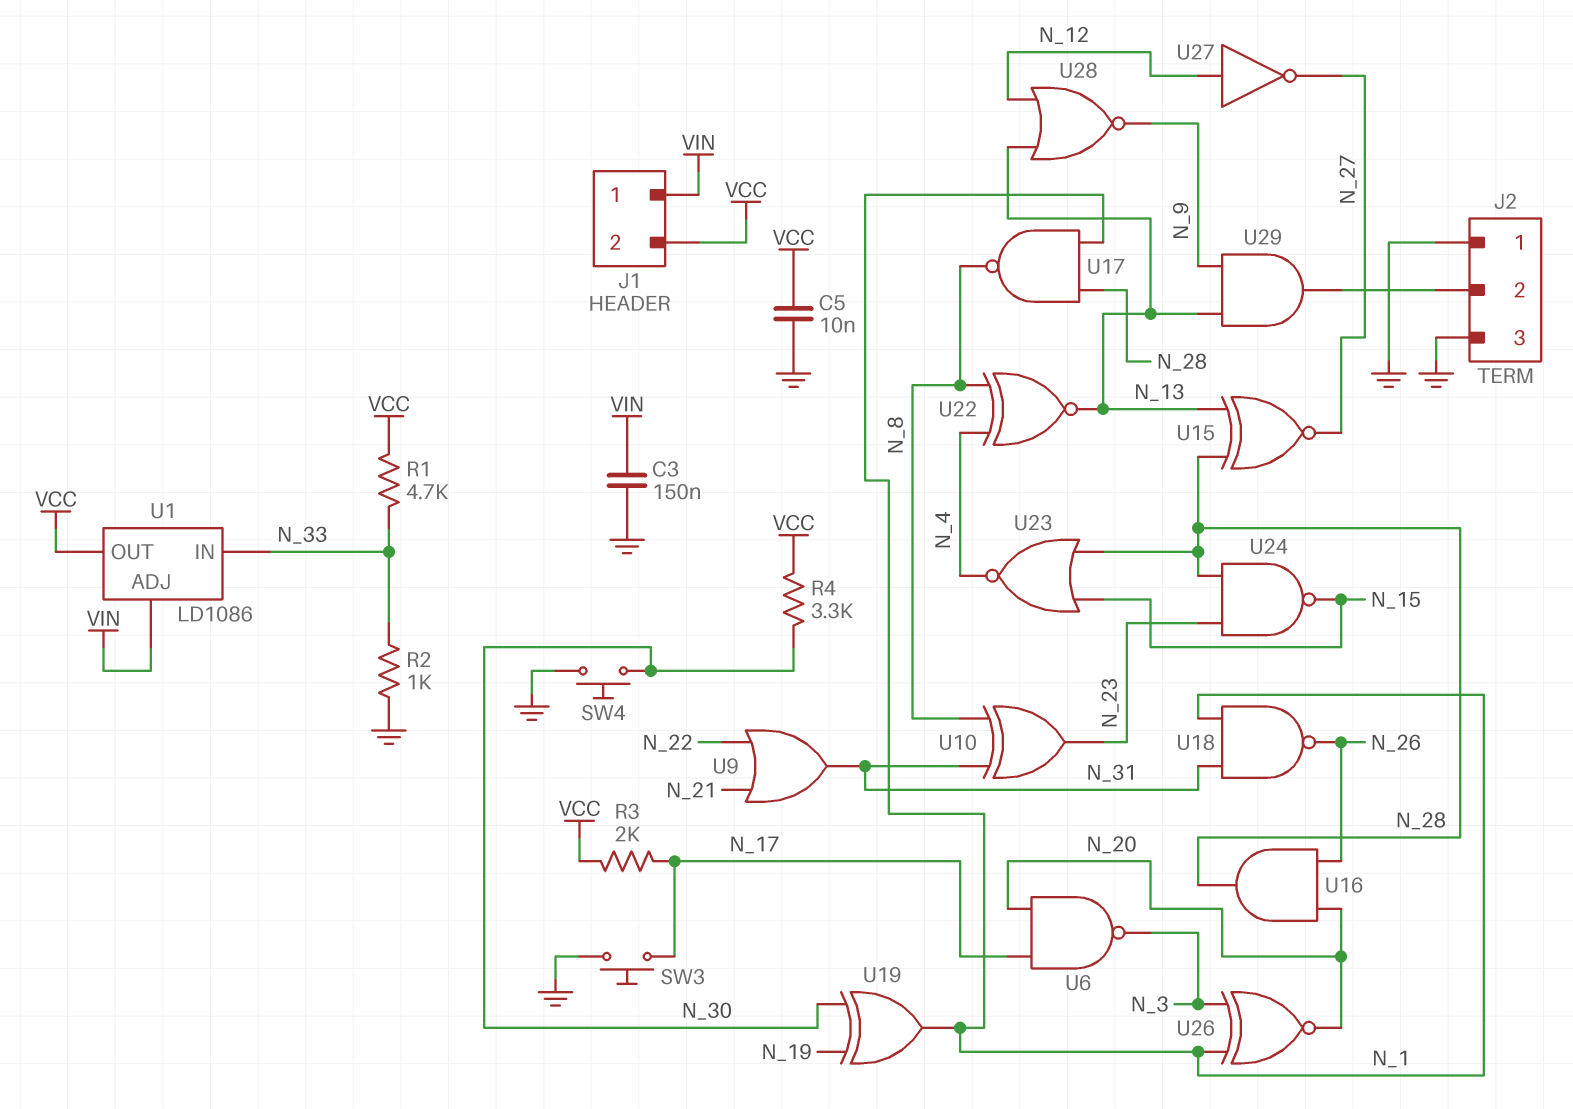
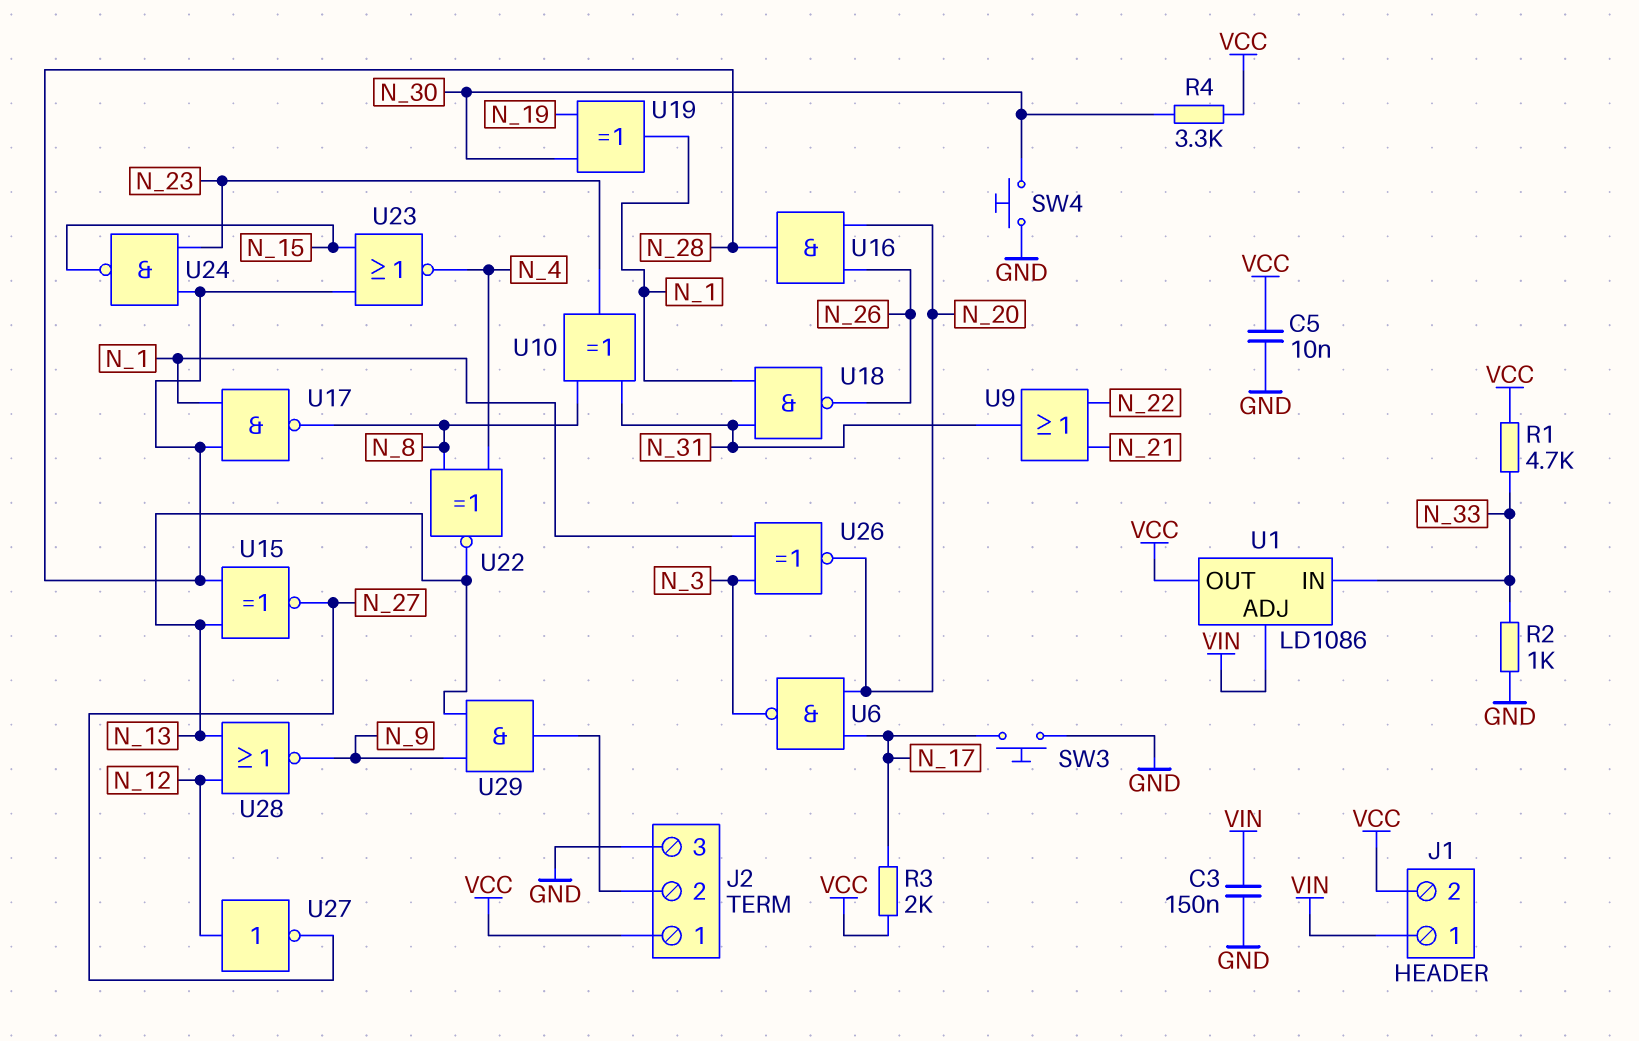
J2 pin 1: GND -> VCC

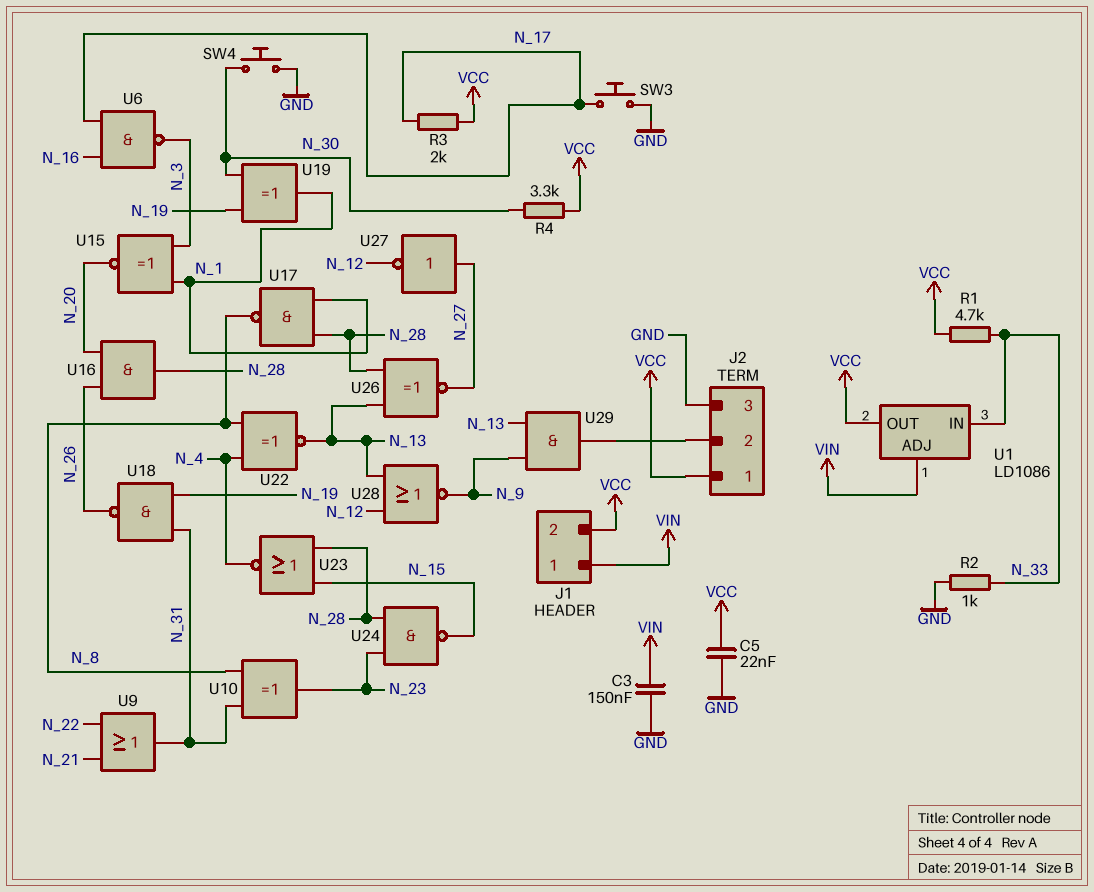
C5: 10nF (GND, VCC) -> 22nF (GND, VCC)
U6: NAND (in N_17, in N_20, out N_3) -> NAND (in N_16, in N_17, out N_3)
U15: XNOR (in N_13, in N_28, out N_27) -> XNOR (in N_1, in N_3, out N_20)
U18: NAND (in N_1, in N_31, out N_26) -> NAND (in N_19, in N_31, out N_26)
U26: XNOR (in N_1, in N_3, out N_20) -> XNOR (in N_13, in N_28, out N_27)
U27: NOT (in N_12, out N_27) -> NOT (in N_27, out N_12)

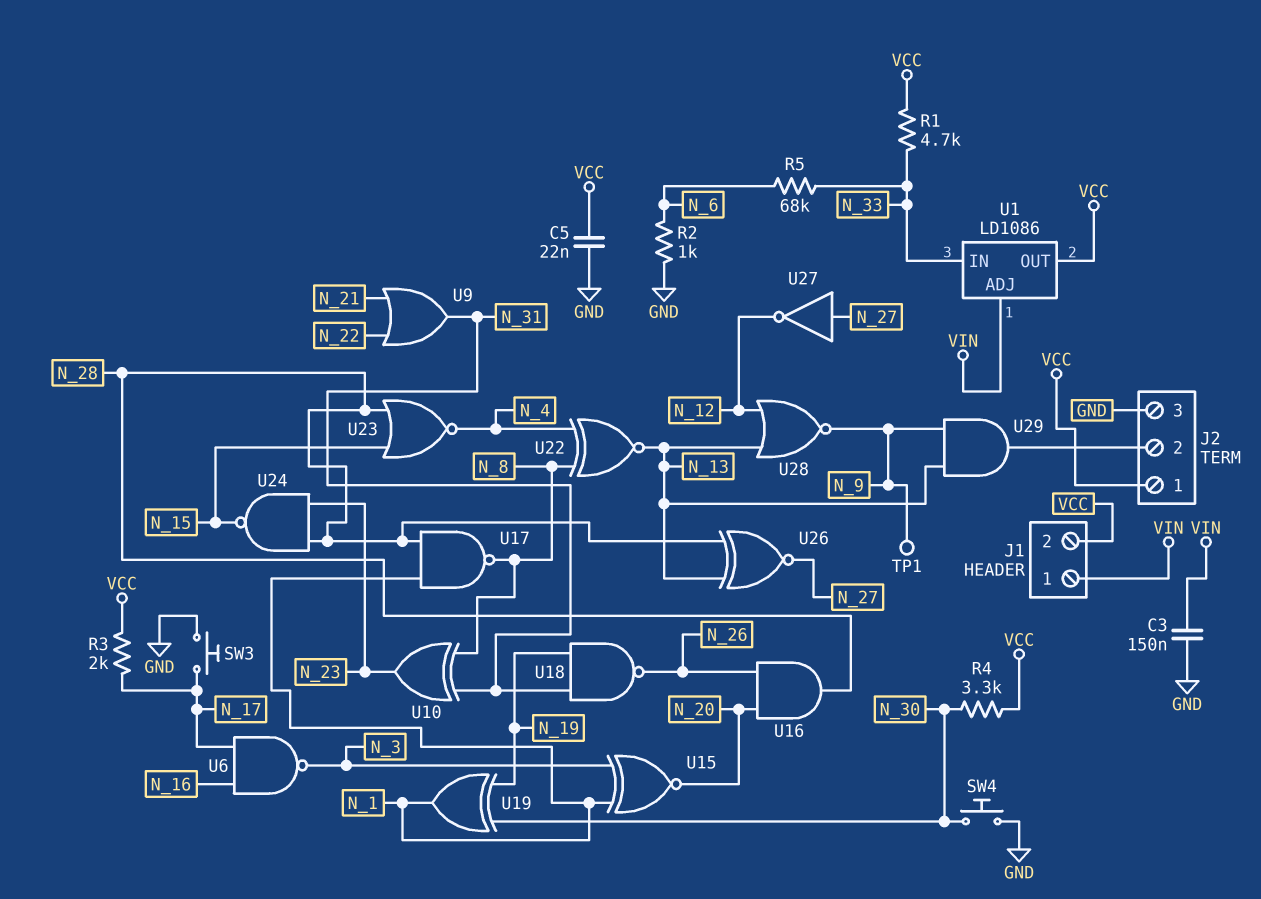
R2: 1k (GND, N_33) -> 1k (GND, N_6)
R5: none -> 68k (N_6, N_33)
TP1: none -> test point (N_9)

